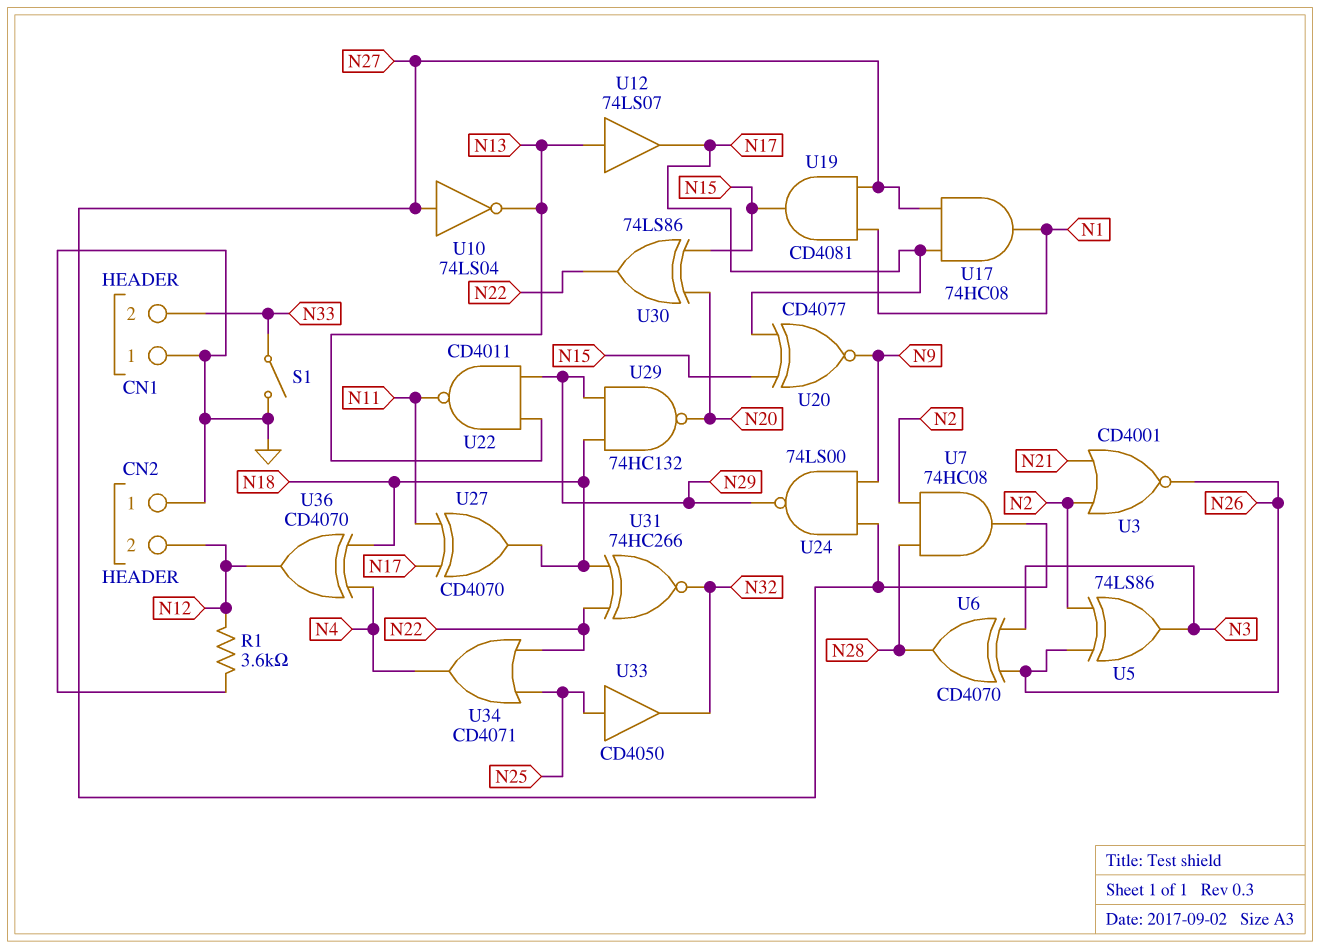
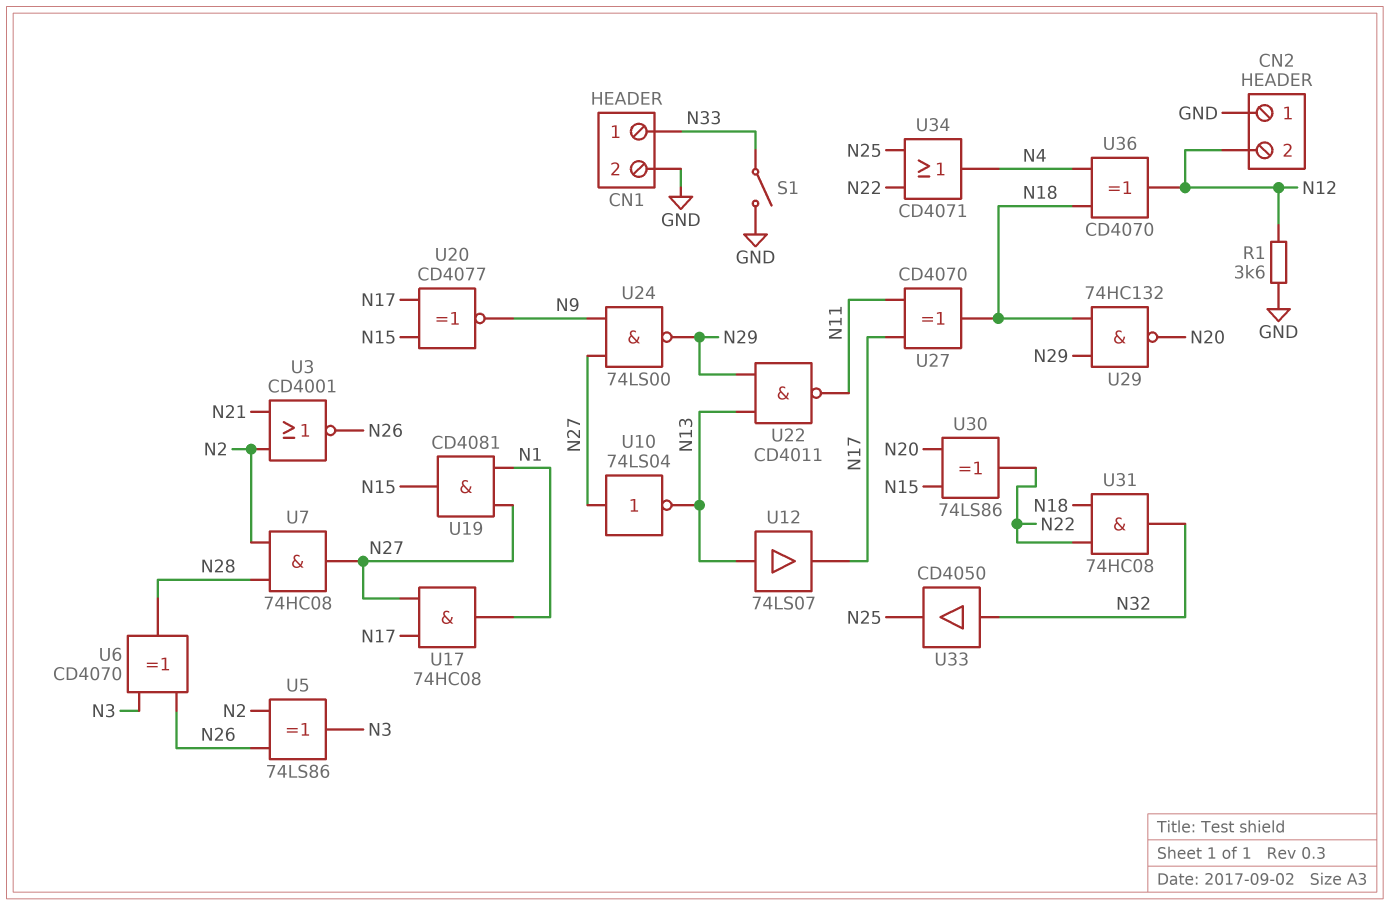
CN1 pin 1: GND -> N33
CN1 pin 2: N33 -> GND
U31: XNOR 74HC266 (in N18, in N22, out N32) -> AND 74HC08 (in N18, in N22, out N32)
U33: buffer CD4050 (in N25, out N32) -> buffer CD4050 (in N32, out N25)

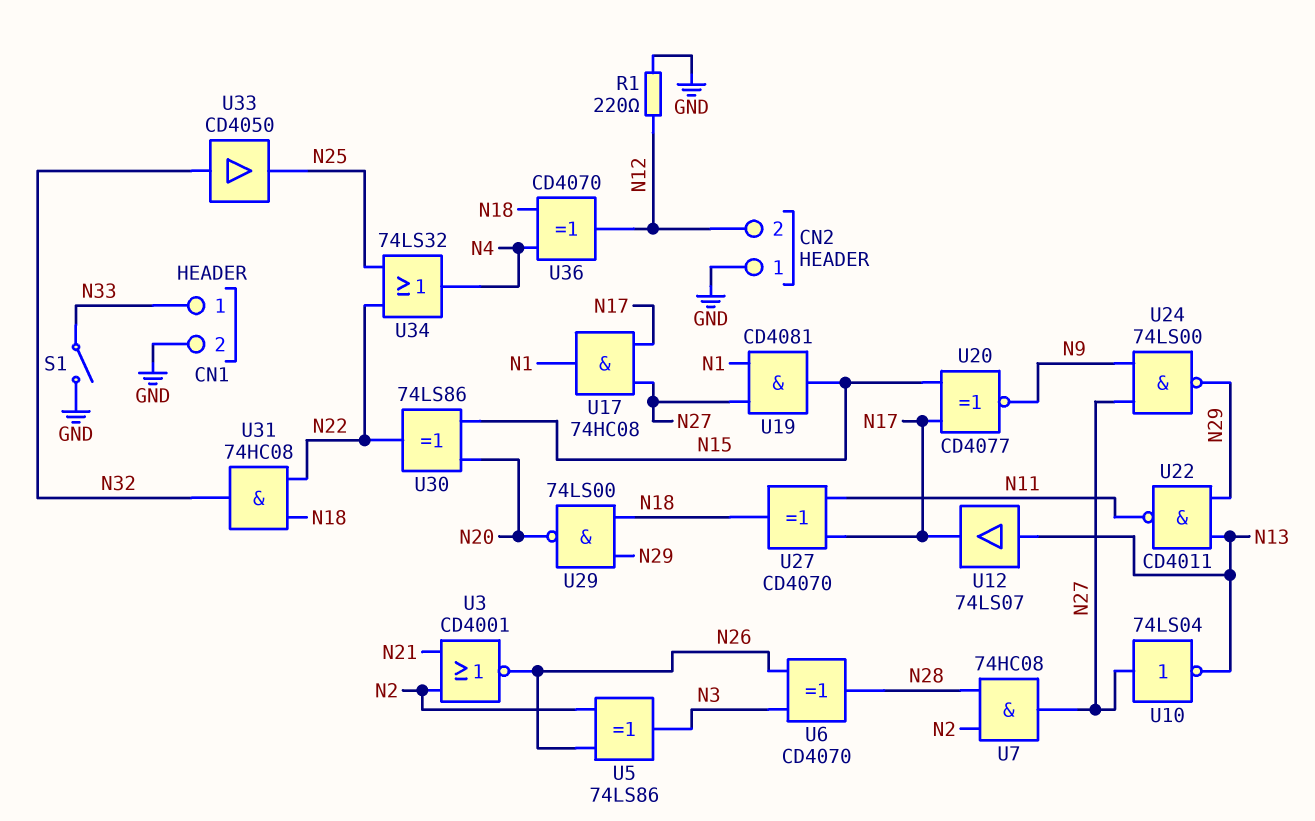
R1: 3.6k (GND, N12) -> 220 (GND, N12)
U29: NAND 74HC132 (in N18, in N29, out N20) -> NAND 74LS00 (in N18, in N29, out N20)
U34: OR CD4071 (in N22, in N25, out N4) -> OR 74LS32 (in N22, in N25, out N4)

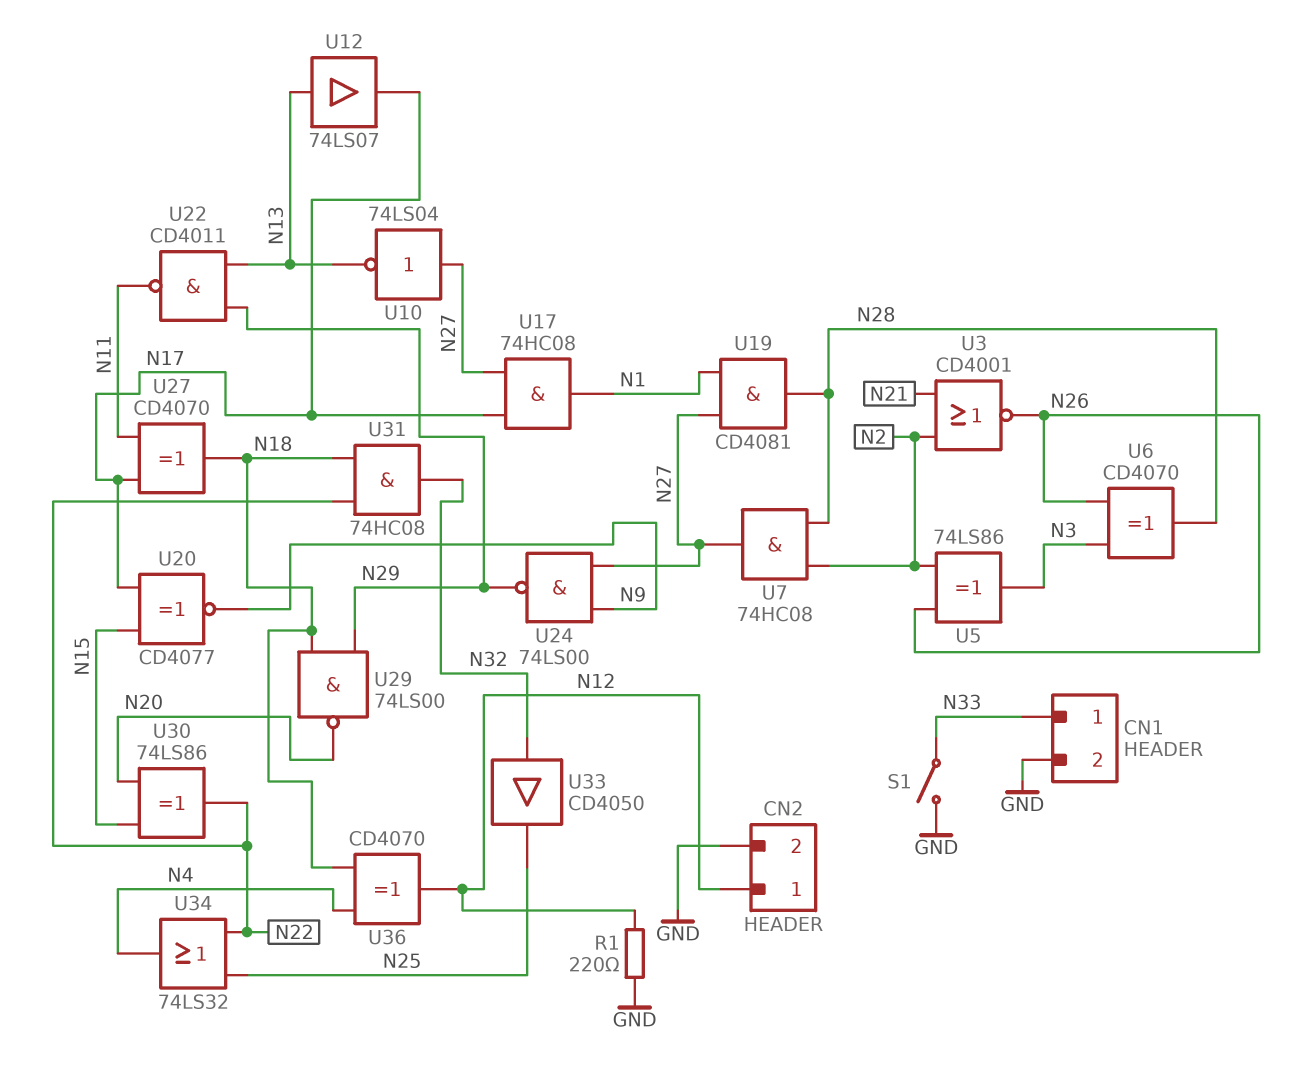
CN2 pin 1: GND -> N12
CN2 pin 2: N12 -> GND
U19: AND CD4081 (in N1, in N27, out N15) -> AND CD4081 (in N1, in N27, out N28)

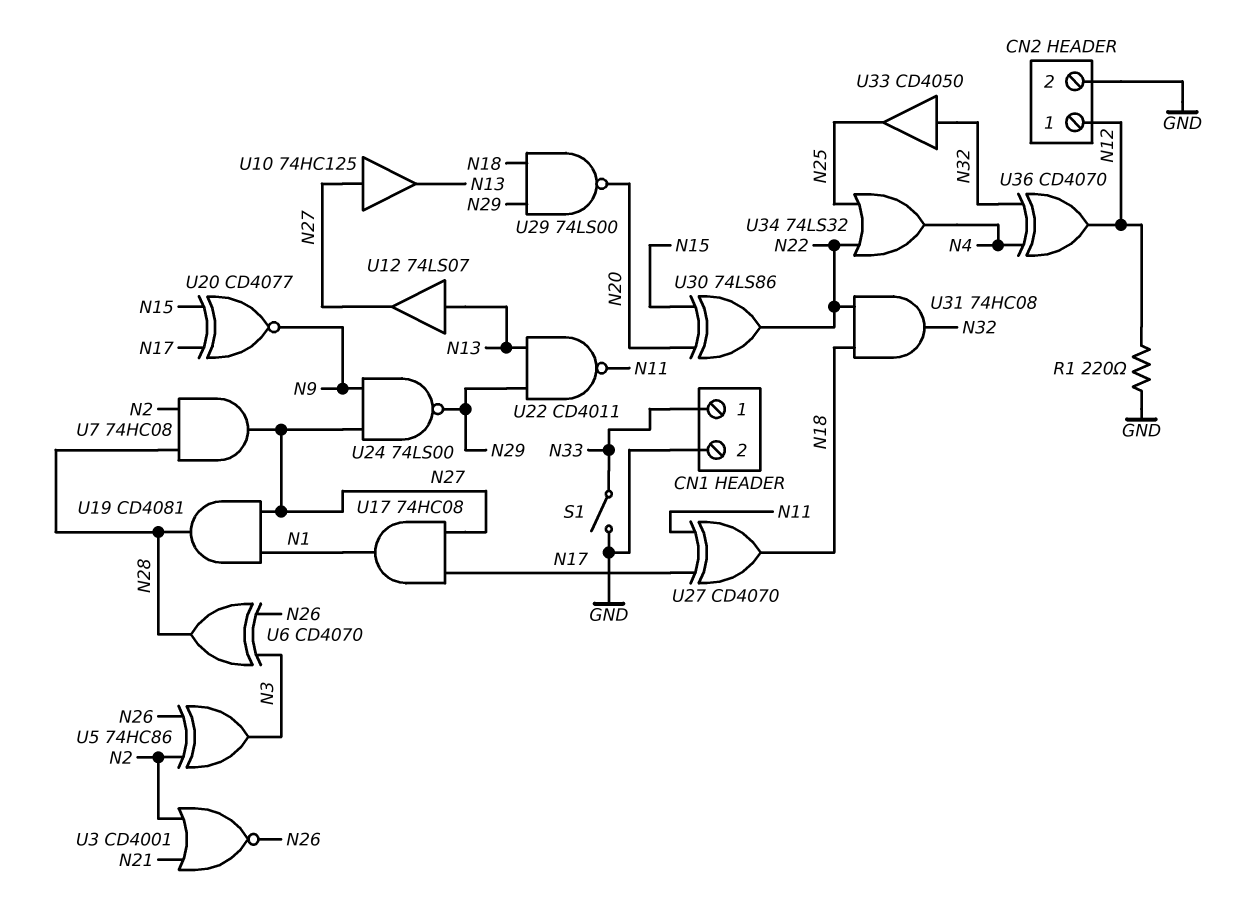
U5: XOR 74LS86 (in N2, in N26, out N3) -> XOR 74HC86 (in N2, in N26, out N3)
U10: NOT 74LS04 (in N27, out N13) -> buffer 74HC125 (in N27, out N13)
U12: buffer 74LS07 (in N13, out N17) -> buffer 74LS07 (in N13, out N27)
U36: XOR CD4070 (in N4, in N18, out N12) -> XOR CD4070 (in N4, in N32, out N12)

